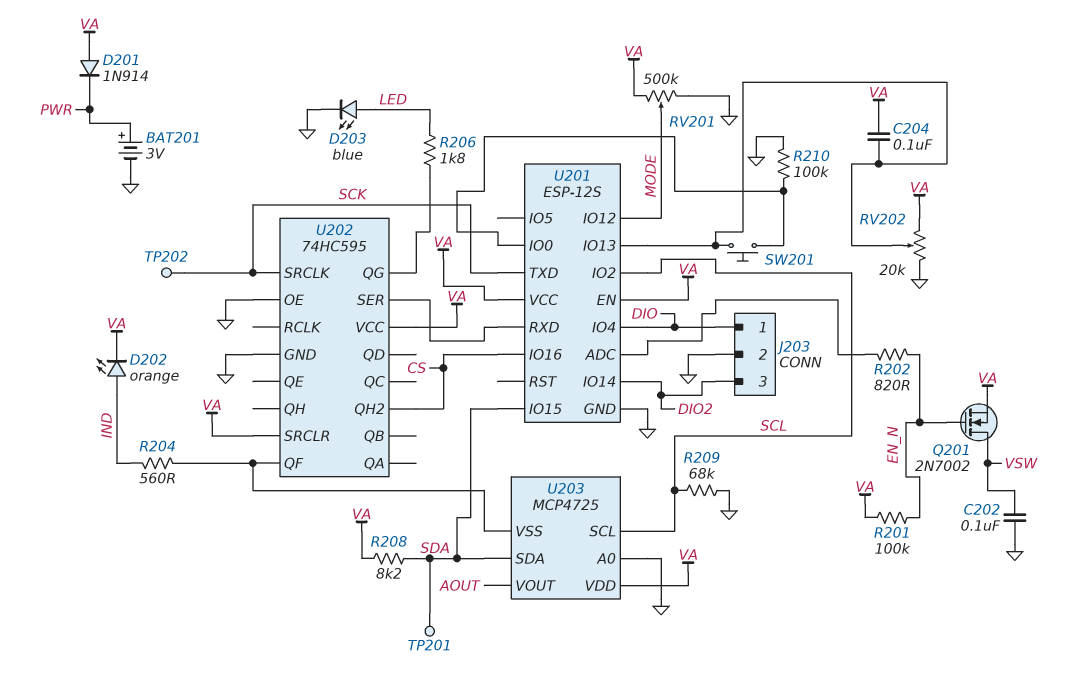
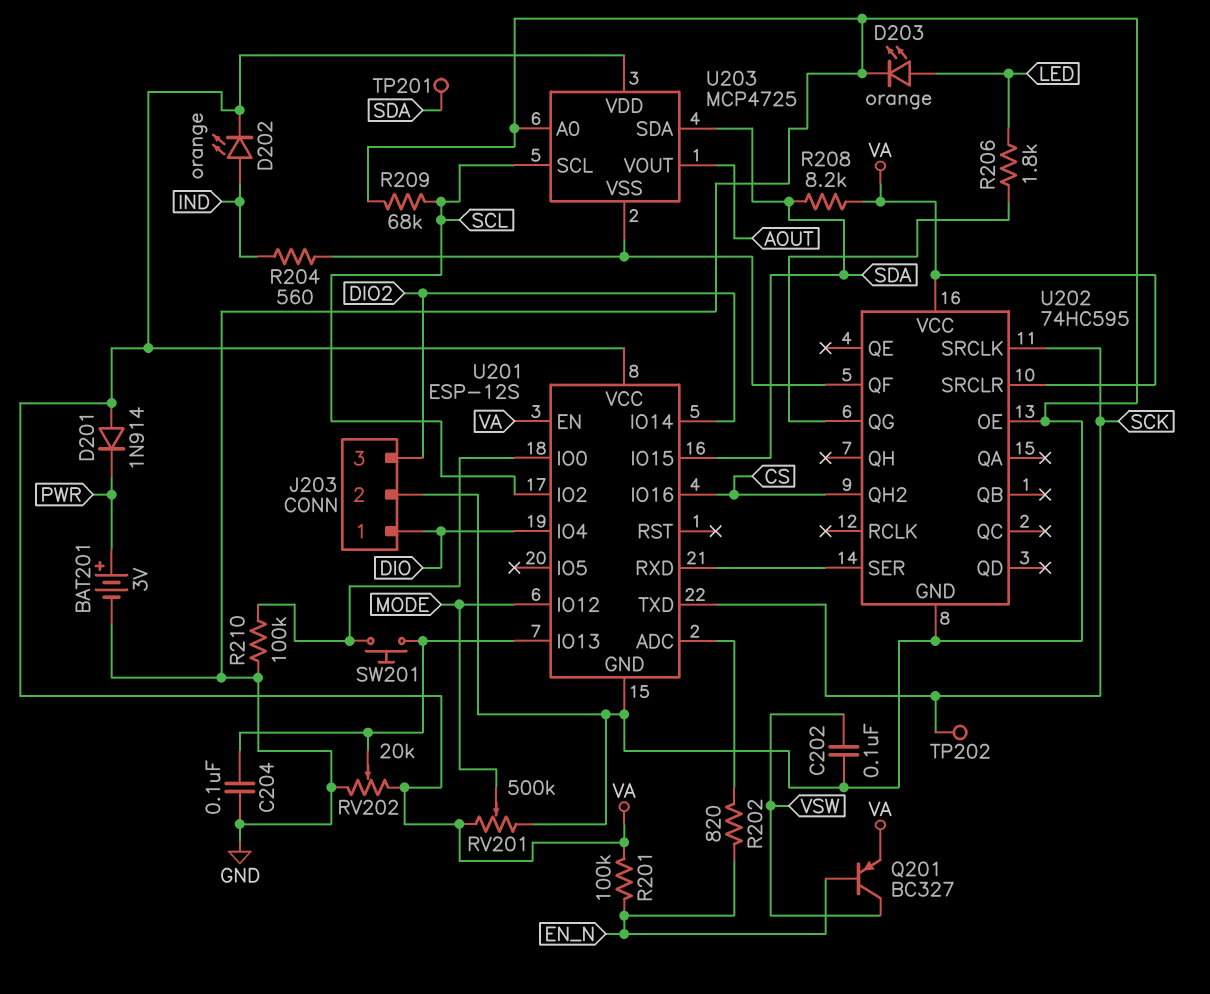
C204: 100nF (U201/IO13, VA) -> 100nF (GND, U201/IO13)
D203: LED blue (A LED, K GND) -> LED orange (A LED, K GND)
Q201: NMOS 2N7002 (G EN_N, D VSW, S VA) -> PNP BC327 (B EN_N, C VSW, E VA)

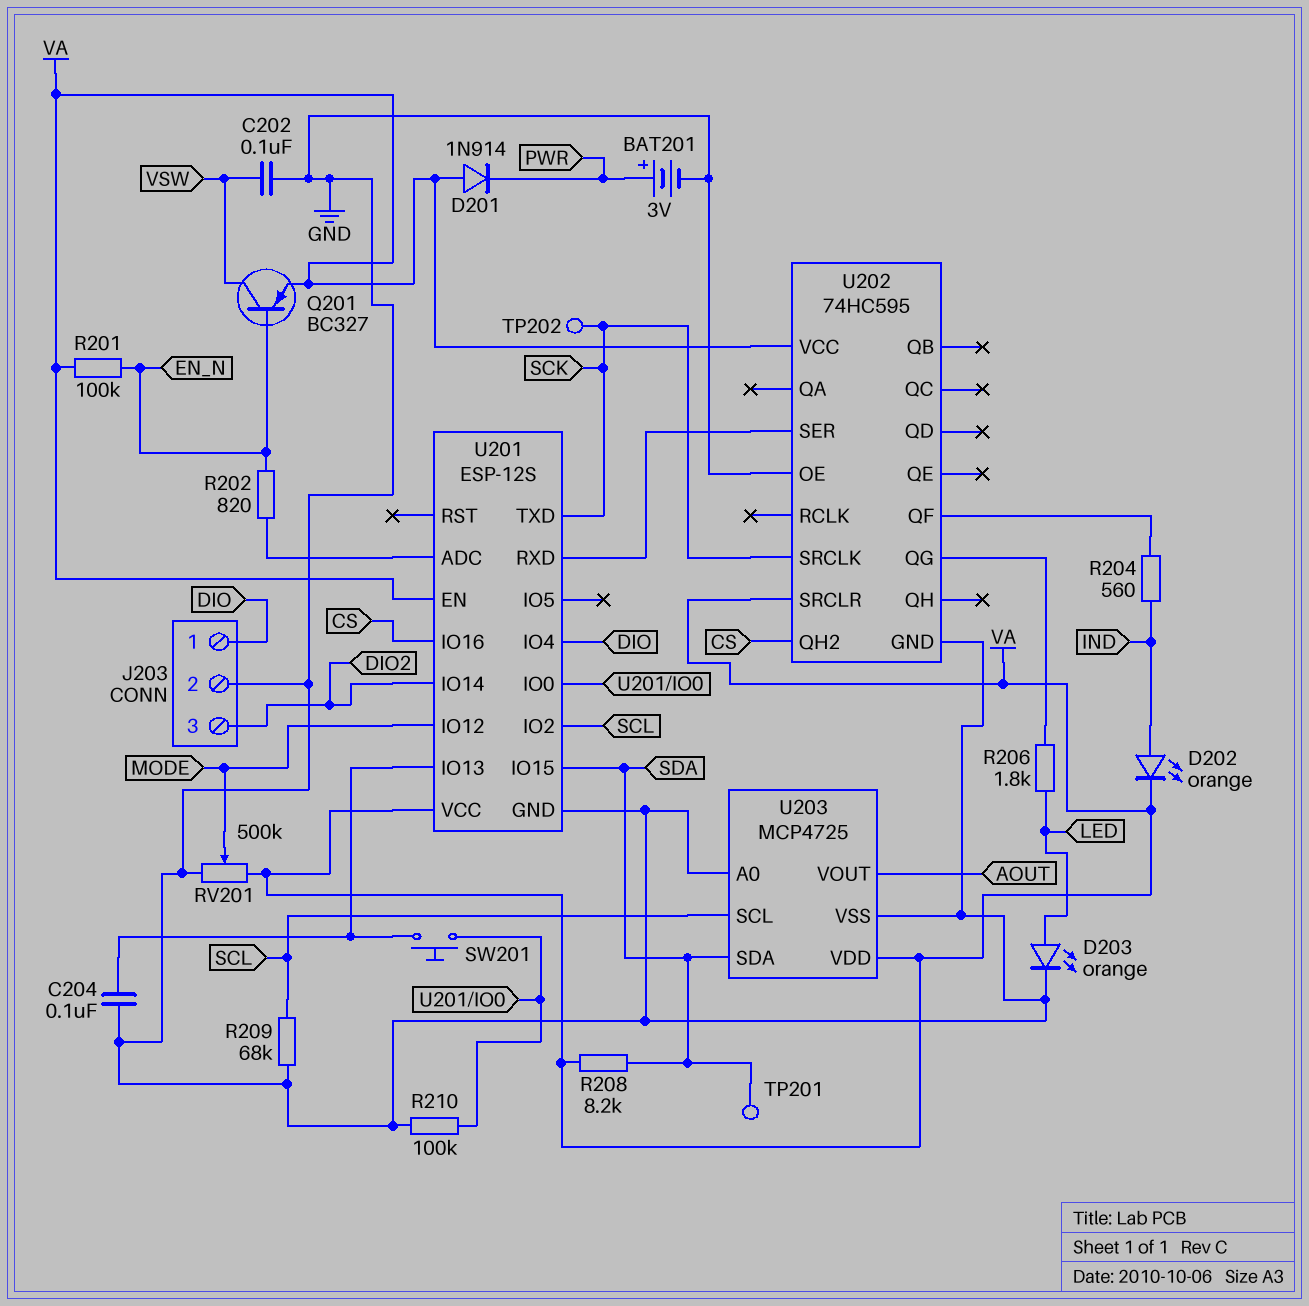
RV202: 20k (GND, VA, wiper U201/IO13) -> none
U203 pin VSS: U202/QF -> GND

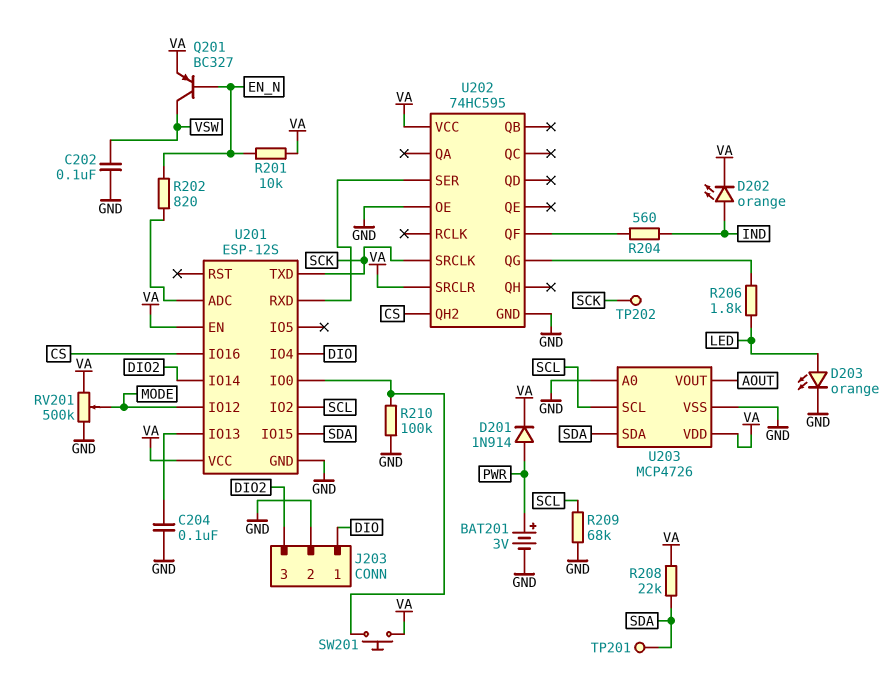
D201: diode 1N914 (A VA, K PWR) -> diode 1N914 (A PWR, K VA)
R201: 100k (EN_N, VA) -> 10k (EN_N, VA)
R208: 8.2k (SDA, VA) -> 22k (SDA, VA)
SW201: button (U201/IO0, U201/IO13) -> button (U201/IO0, VA)
U203: MCP4725 -> MCP4726

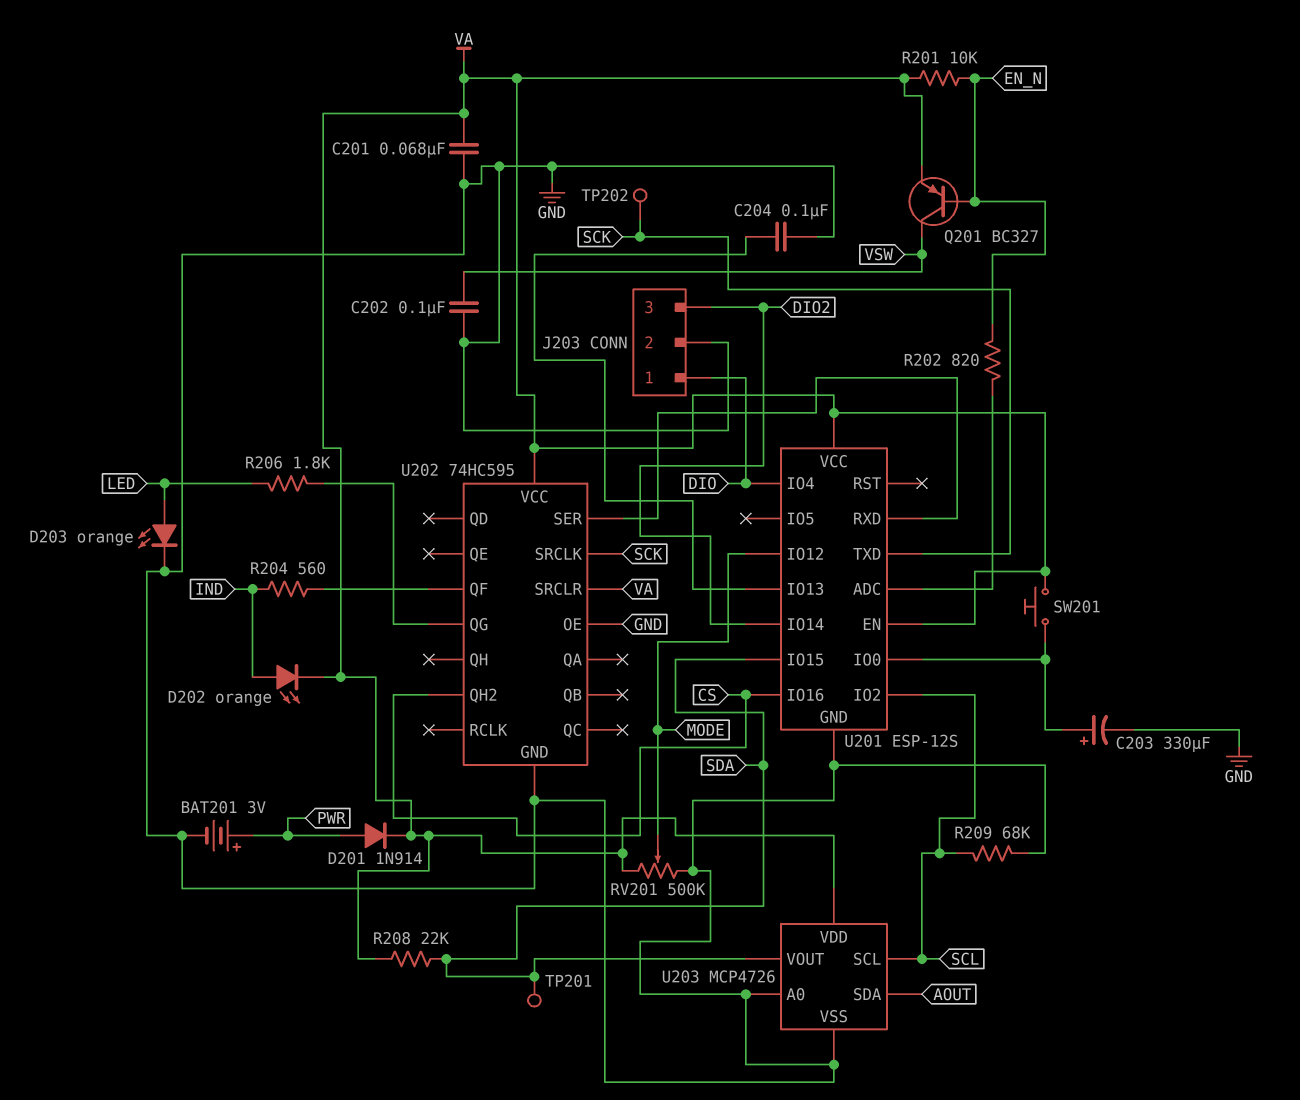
C201: none -> 68nF (GND, VA)
C203: none -> 330uF (plus U201/IO0, minus GND)
R210: 100k (GND, U201/IO0) -> none
U203 pin SDA: SDA -> AOUT
U203 pin VOUT: AOUT -> SDA

